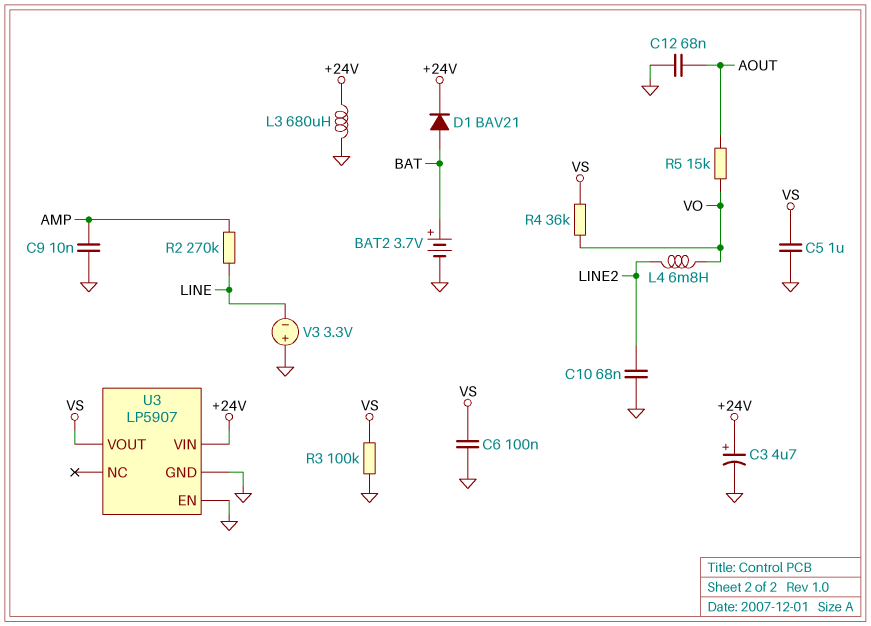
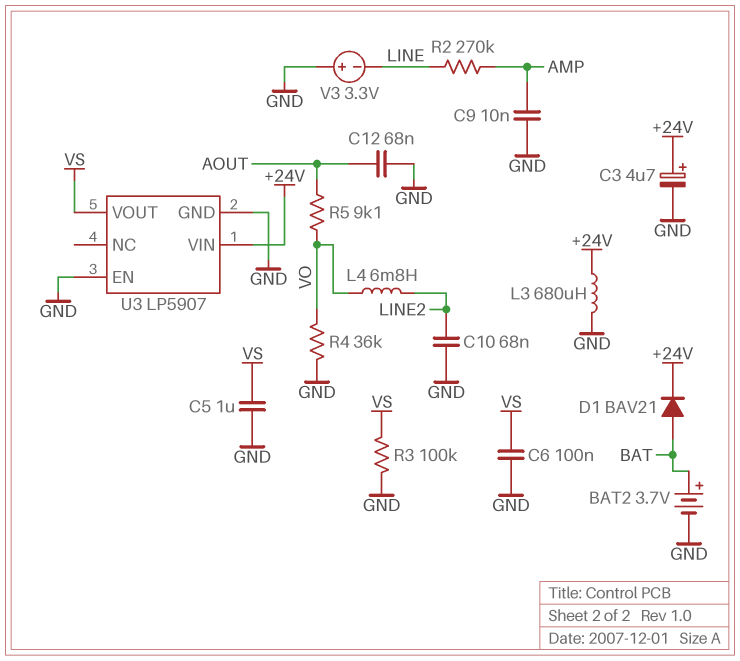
R4: 36k (VO, VS) -> 36k (GND, VO)
R5: 15k (AOUT, VO) -> 9.1k (AOUT, VO)

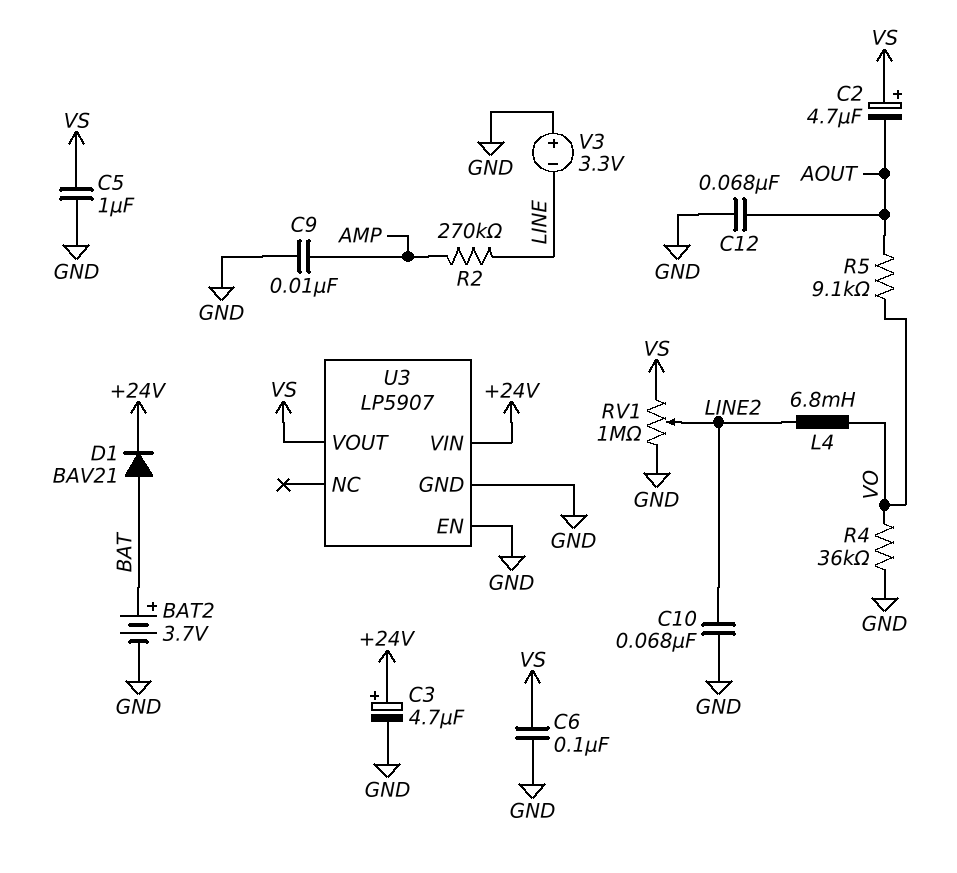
C2: none -> 4.7uF (plus VS, minus AOUT)
L3: 680uH (+24V, GND) -> none
R3: 100k (GND, VS) -> none
RV1: none -> 1M (GND, VS, wiper LINE2)

